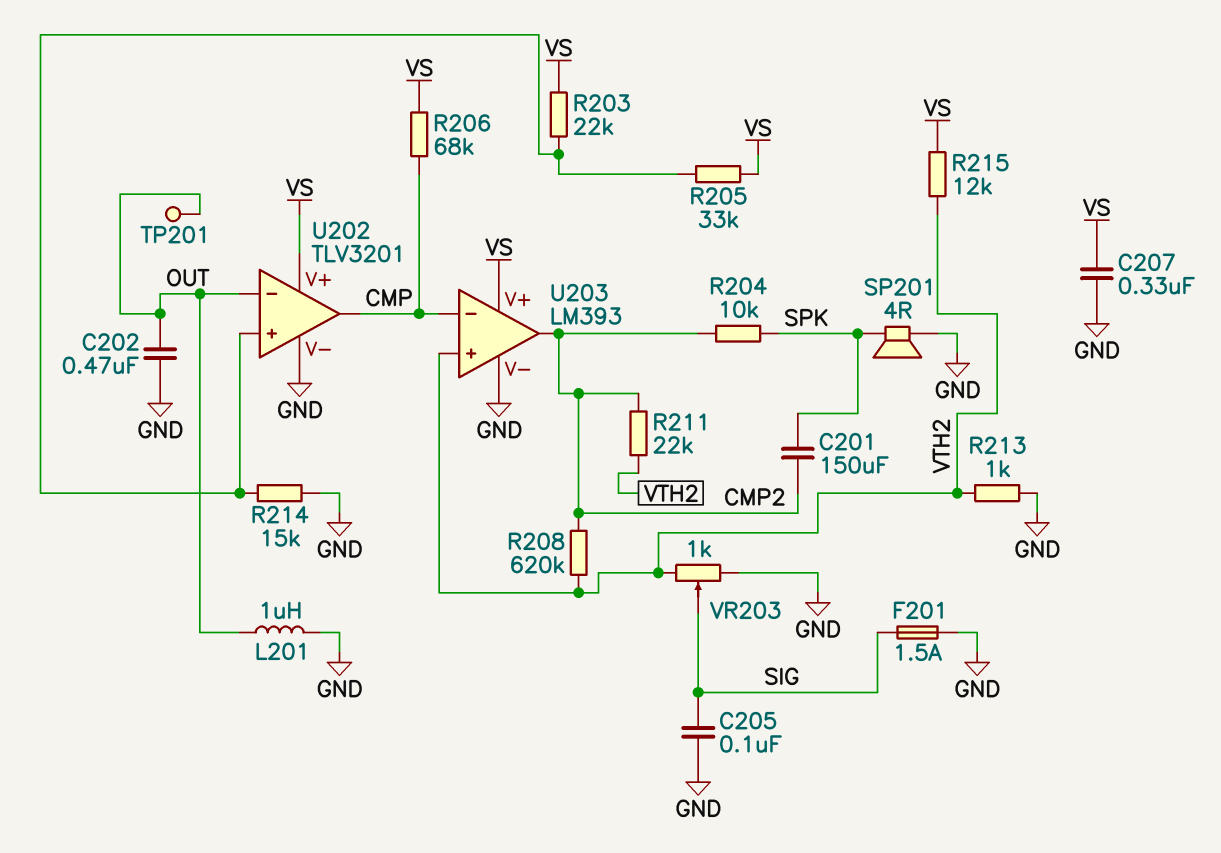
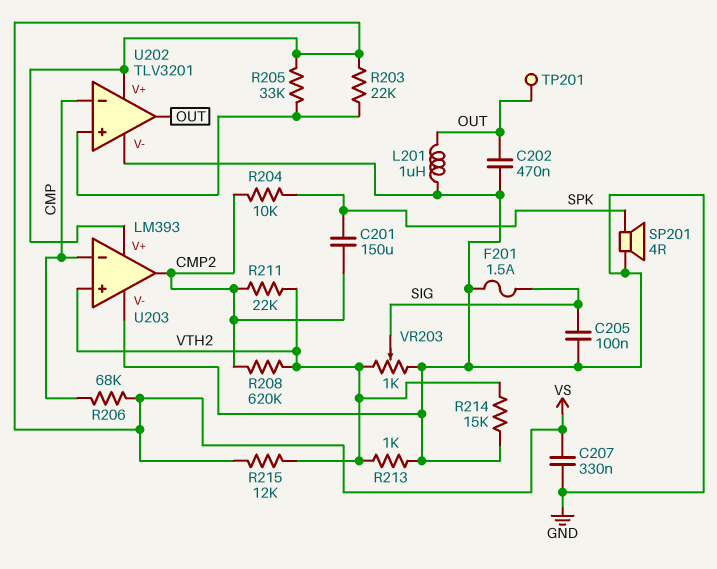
R214: 15k (GND, U202/in+) -> 15k (GND, VTH2)
U202 pin in-: OUT -> CMP
U202 pin out: CMP -> OUT

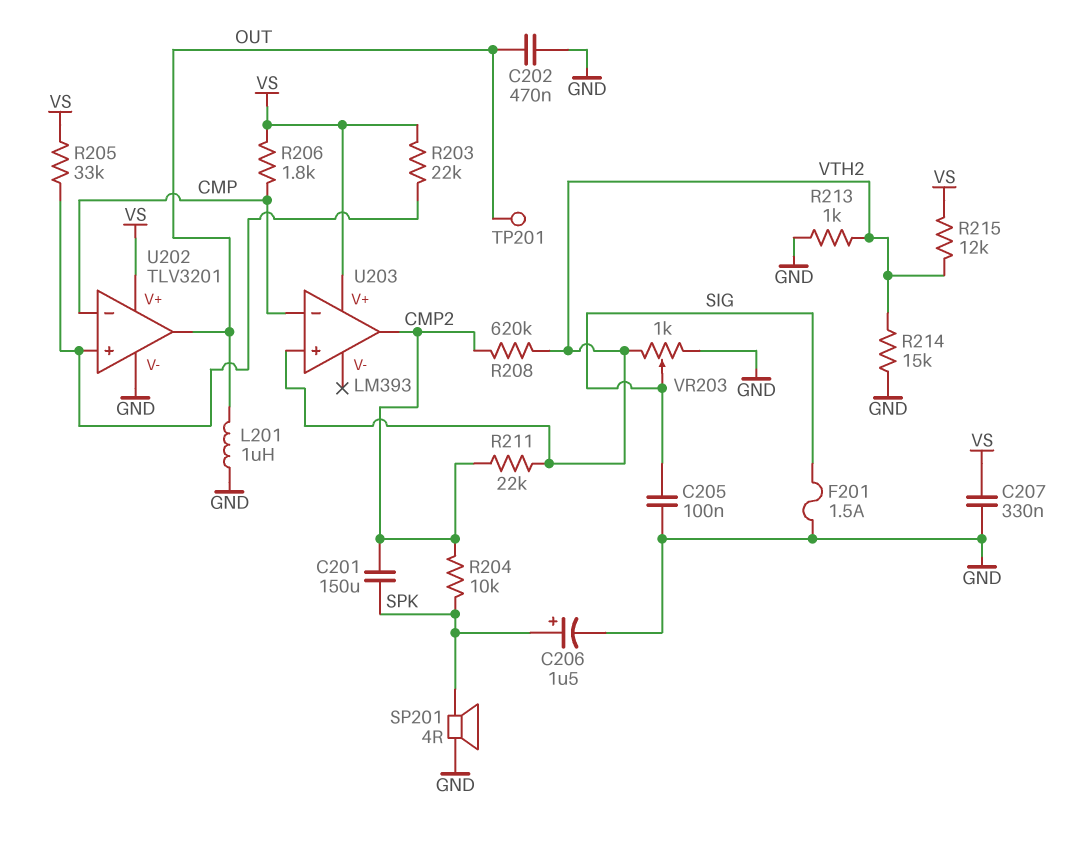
C206: none -> 1.5uF (plus SPK, minus GND)
R206: 68k (CMP, VS) -> 1.8k (CMP, VS)
U203 pin V-: GND -> none

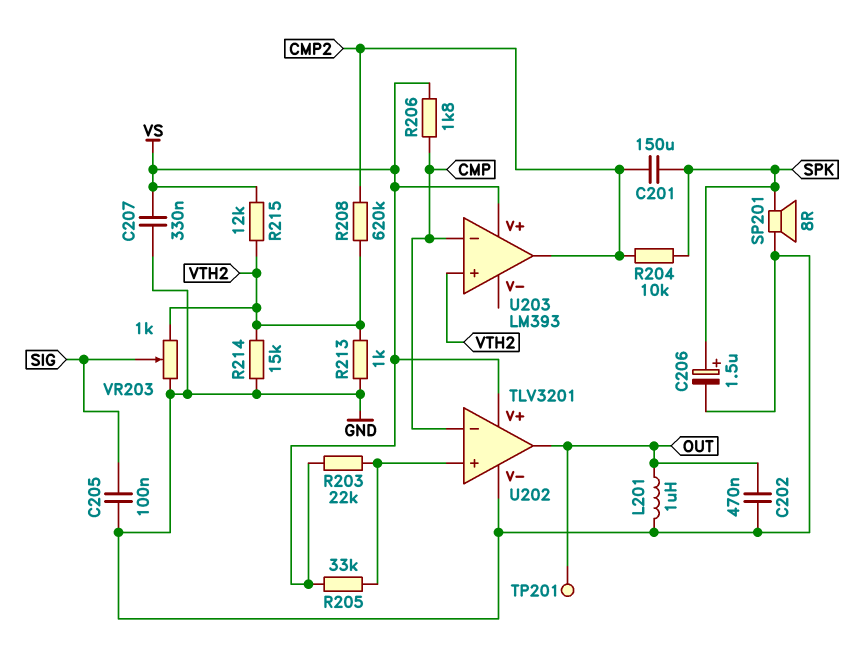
F201: 1.5A (GND, SIG) -> none
R211: 22k (CMP2, VTH2) -> none
SP201: speaker 4R (GND, SPK) -> speaker 8R (GND, SPK)

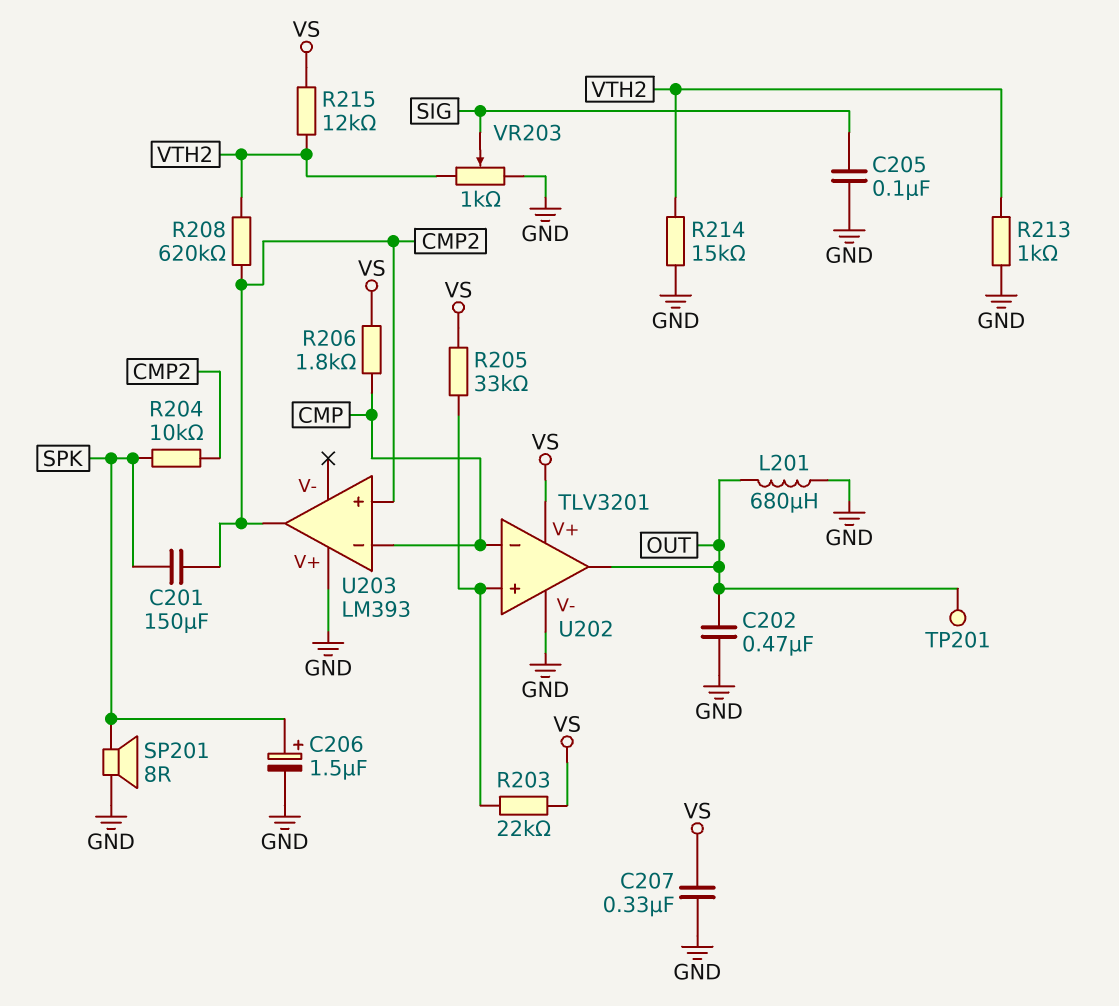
L201: 1uH (GND, OUT) -> 680uH (GND, OUT)
U203 pin V+: VS -> GND
U203 pin in+: VTH2 -> CMP2

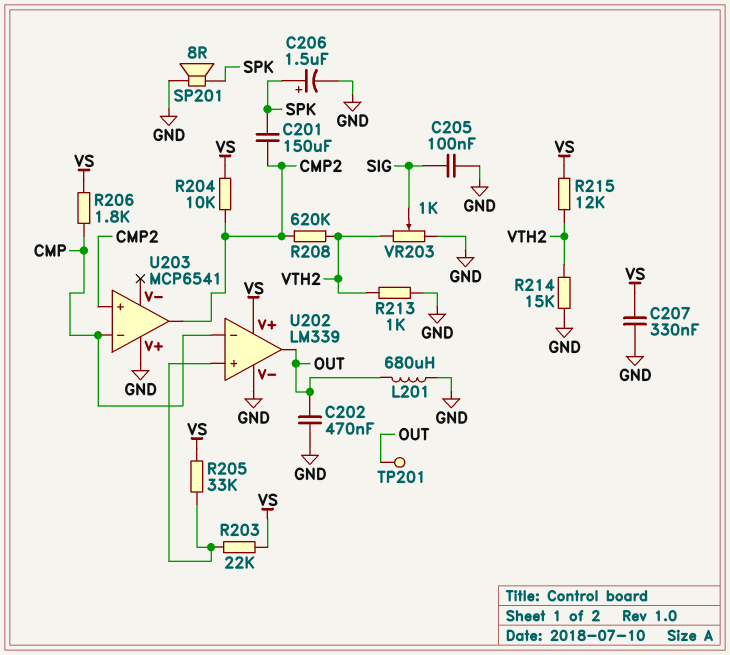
R204: 10k (CMP2, SPK) -> 10k (CMP2, VS)
U202: TLV3201 -> LM339
U203: LM393 -> MCP6541

